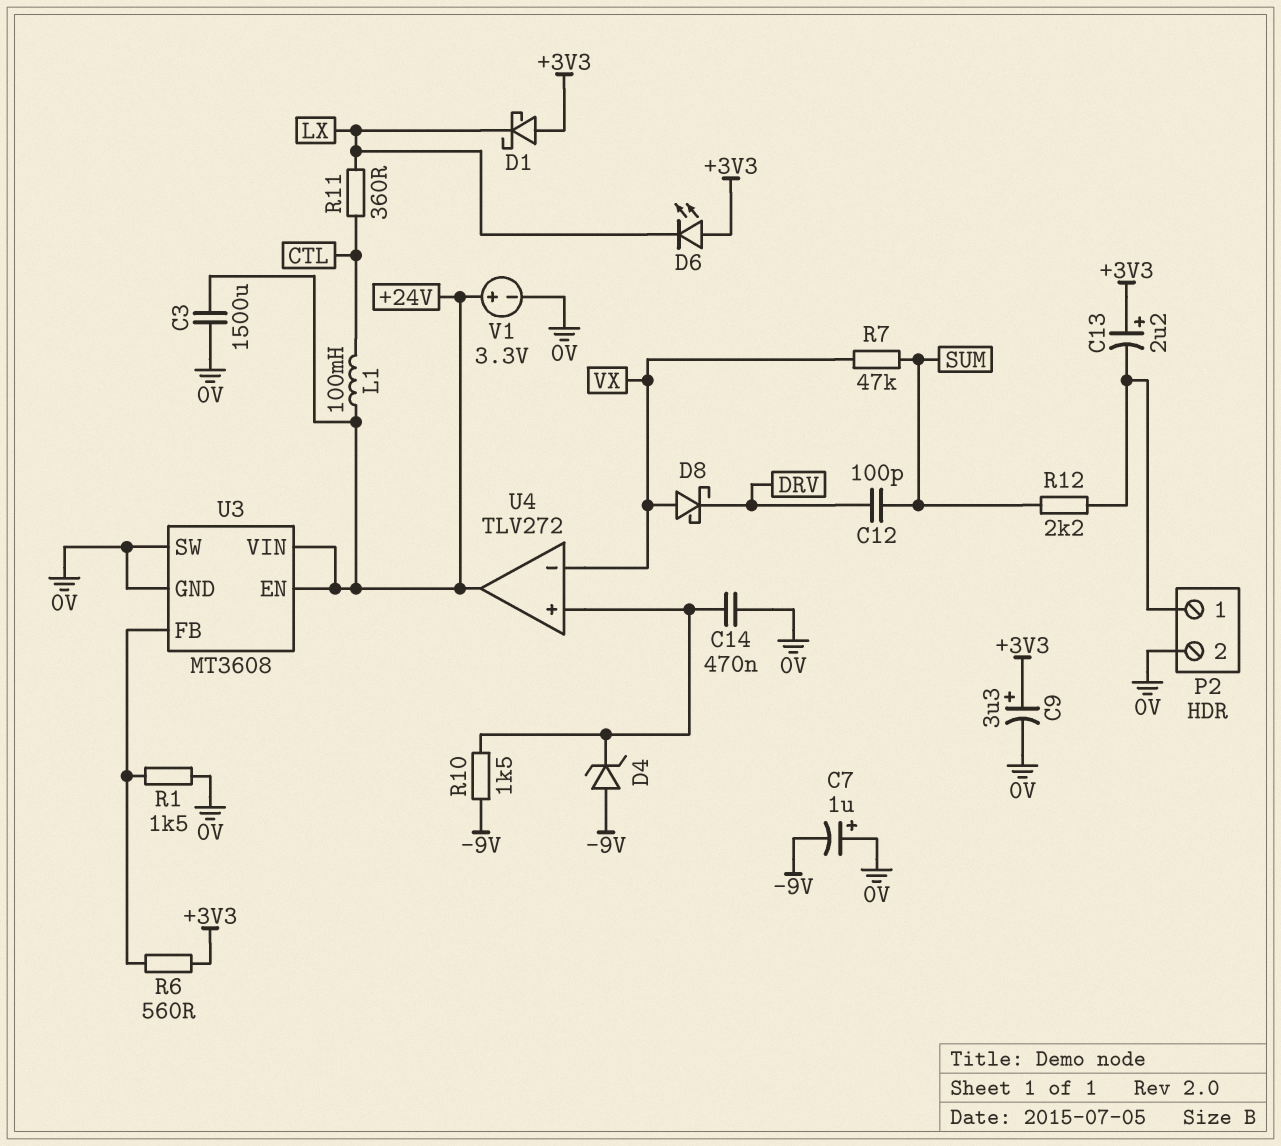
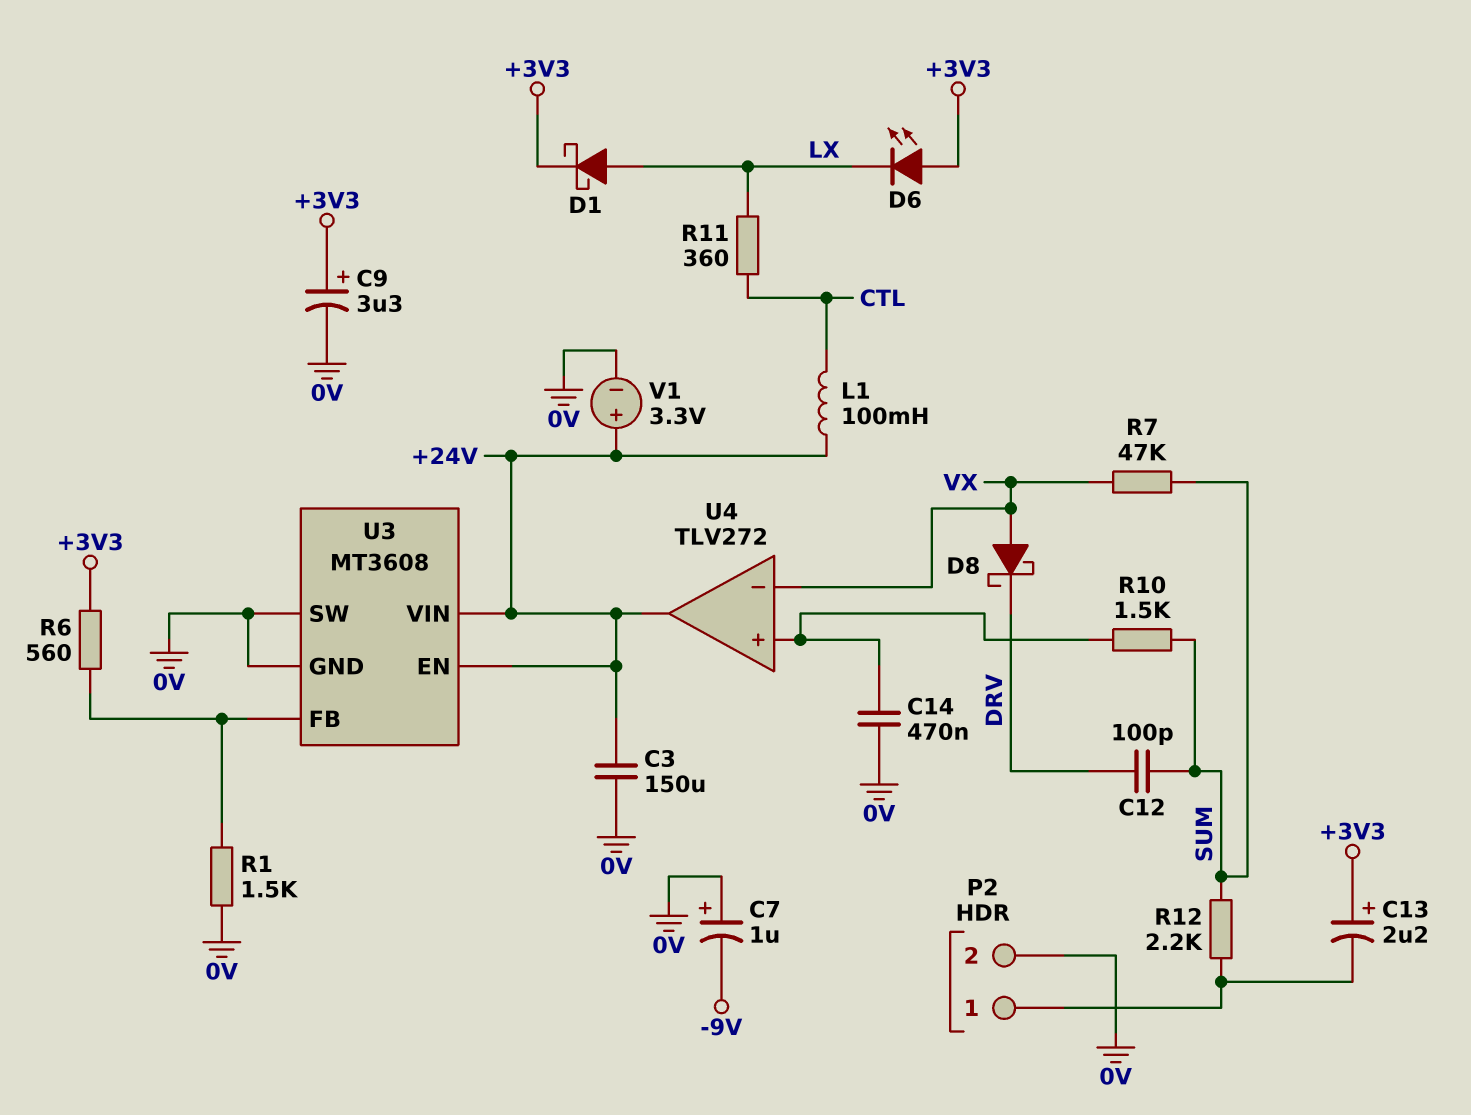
C3: 1500uF (+24V, 0V) -> 150uF (+24V, 0V)
D1: schottky (A +3V3, K LX) -> schottky (A LX, K +3V3)
D4: zener (A -9V, K U4/in+) -> none
R10: 1.5k (-9V, U4/in+) -> 1.5k (SUM, U4/in+)

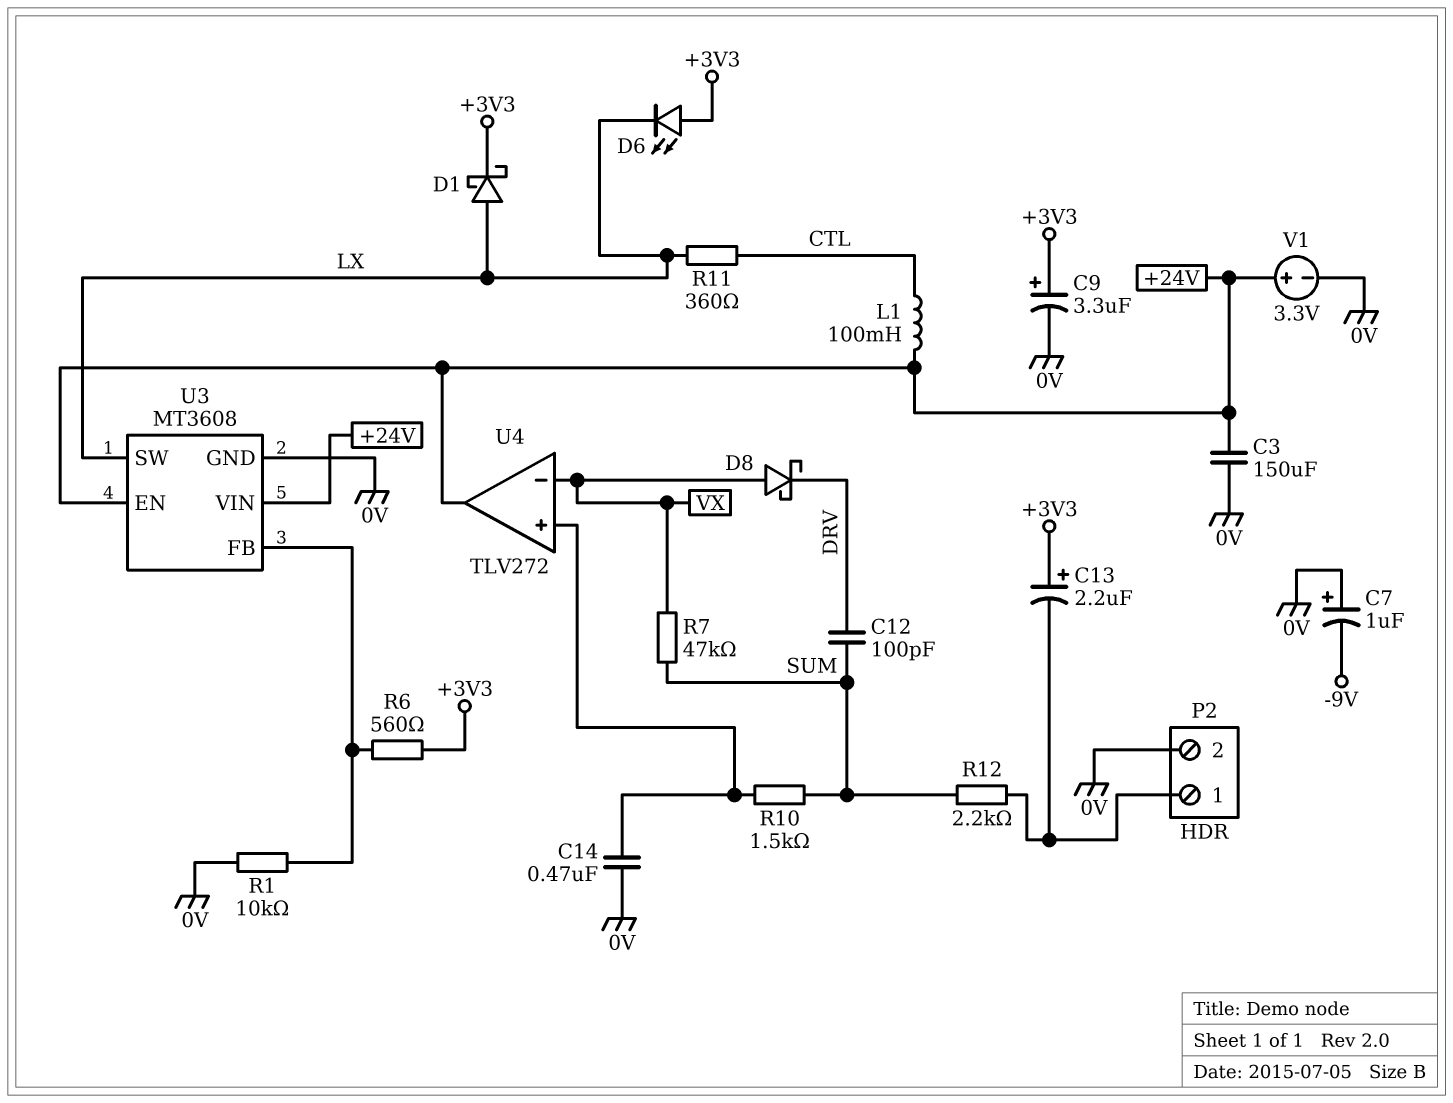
R1: 1.5k (0V, U3/FB) -> 10k (0V, U3/FB)
U3 pin SW: 0V -> LX

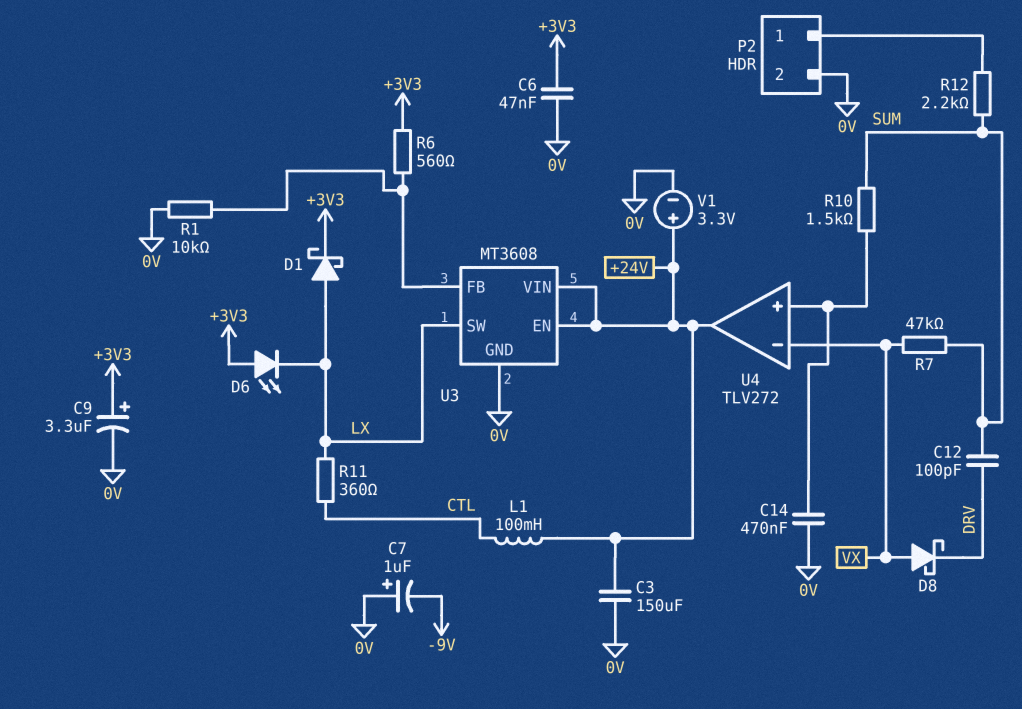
C6: none -> 47nF (+3V3, 0V)
C13: 2.2uF (plus +3V3, minus P2/1) -> none

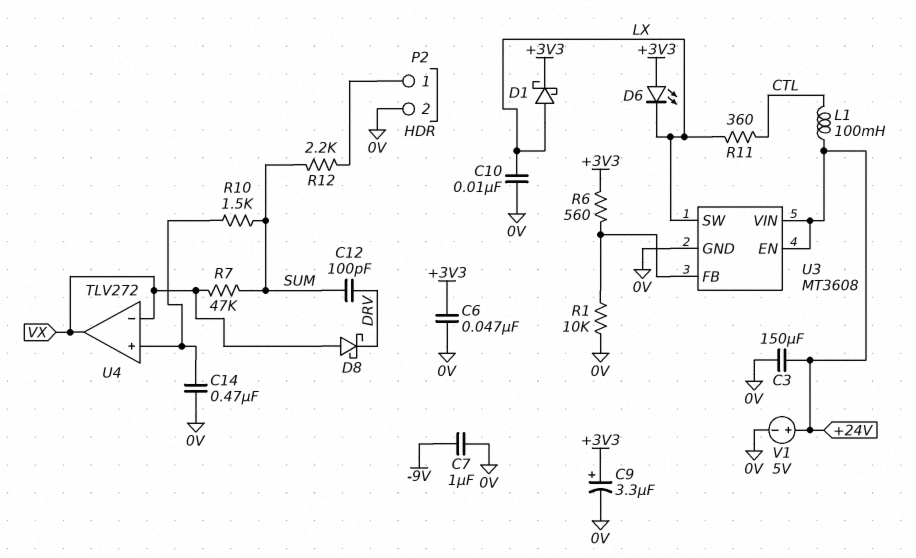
C7: 1uF (plus 0V, minus -9V) -> 1uF (-9V, 0V)
C10: none -> 10nF (0V, LX)
U4 pin out: +24V -> VX
V1: 3.3V (plus +24V, minus 0V) -> 5V (plus +24V, minus 0V)

